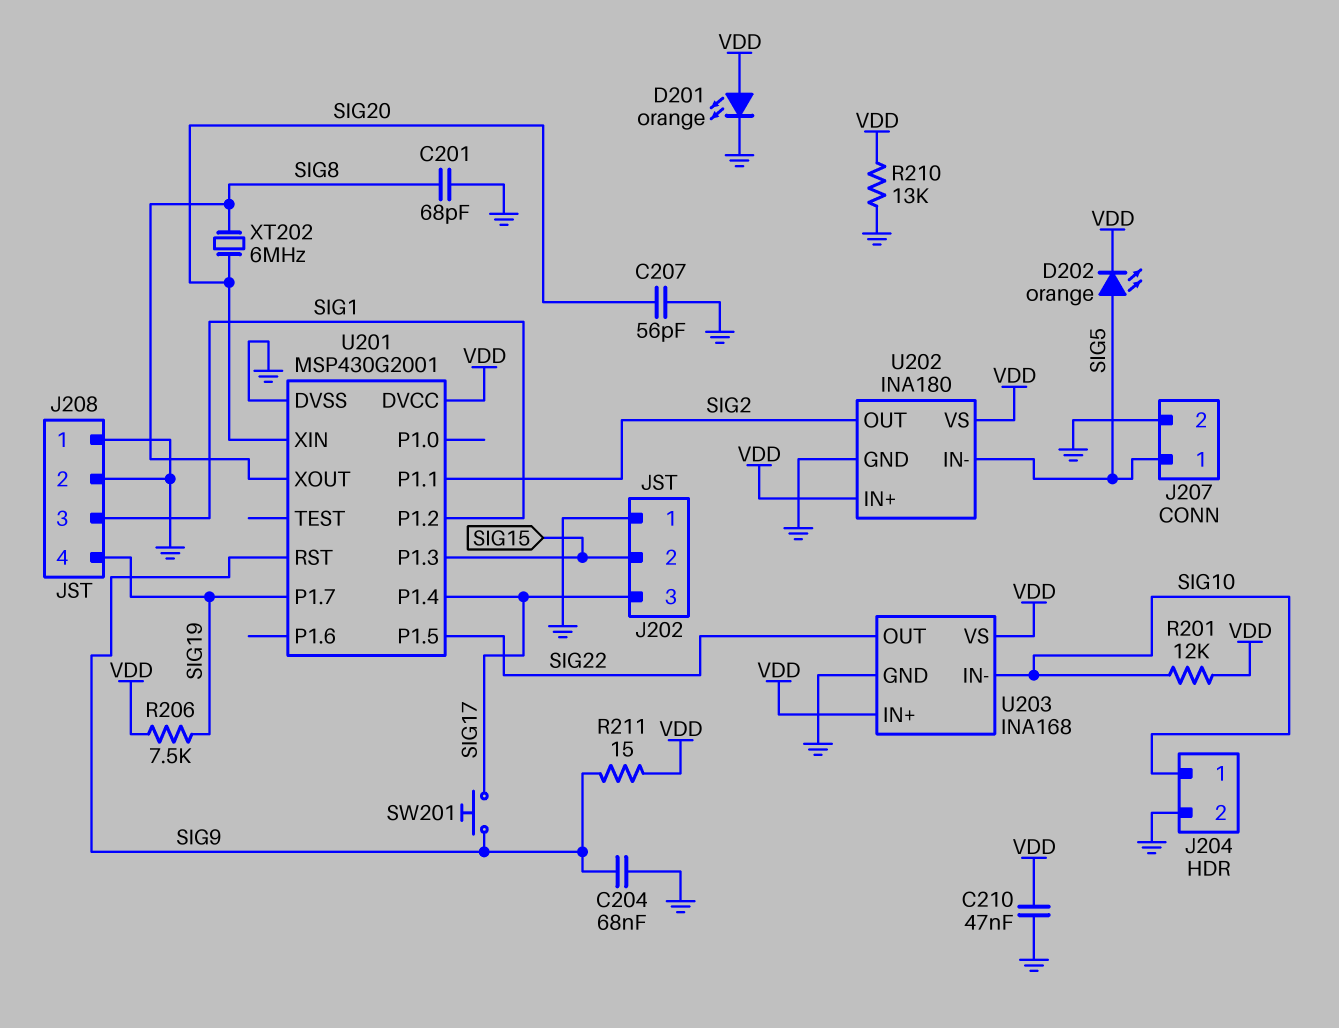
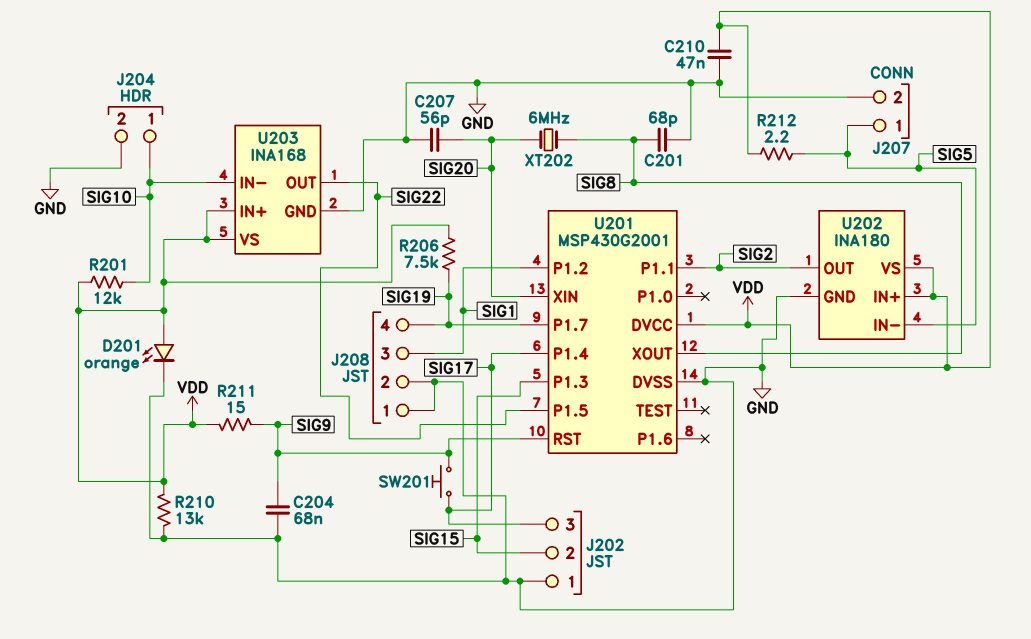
D202: LED orange (A SIG5, K VDD) -> none
R212: none -> 2.2 (SIG5, VDD)

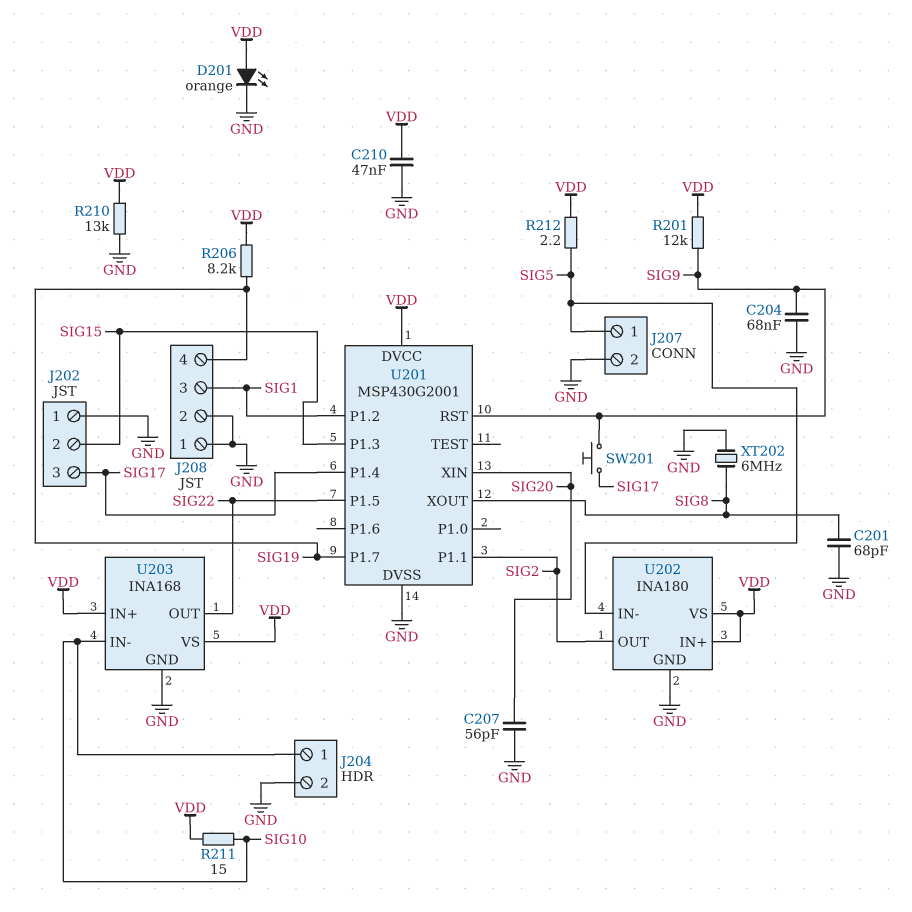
R201: 12k (SIG10, VDD) -> 12k (SIG9, VDD)
R206: 7.5k (SIG19, VDD) -> 8.2k (SIG19, VDD)
R211: 15 (SIG9, VDD) -> 15 (SIG10, VDD)
XT202: 6MHz (SIG8, SIG20) -> 6MHz (GND, SIG8)

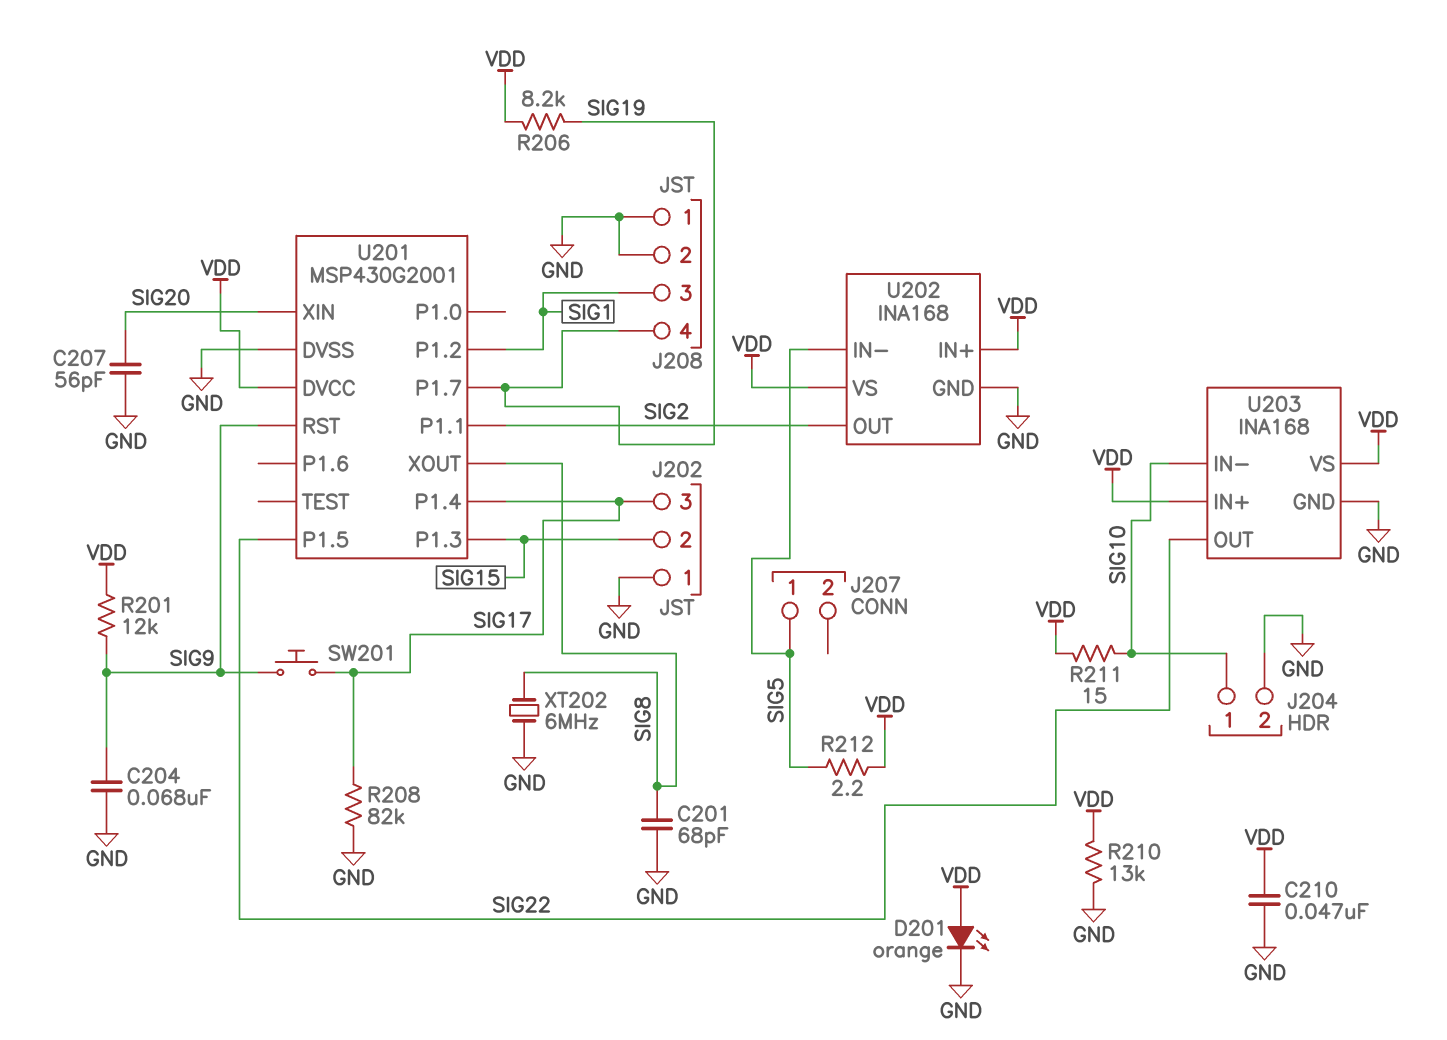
J207 pin 2: GND -> none
R208: none -> 82k (GND, SIG17)
U202: INA180 -> INA168

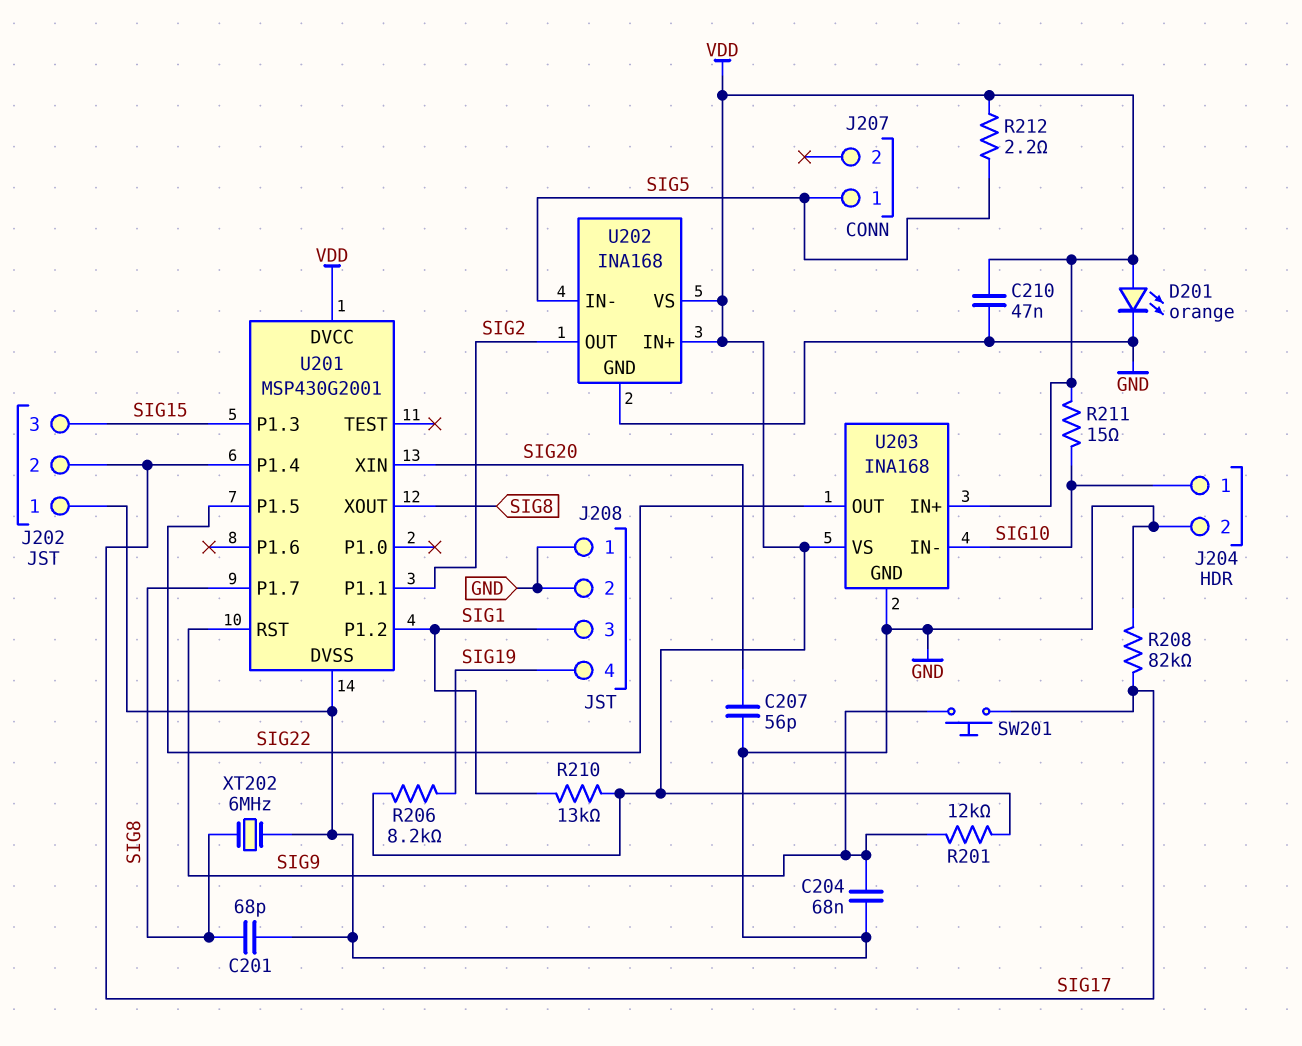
J202 pin 2: SIG15 -> SIG17
J202 pin 3: SIG17 -> SIG15
R210: 13k (GND, VDD) -> 13k (SIG1, VDD)
U201 pin P1.7: SIG19 -> SIG8

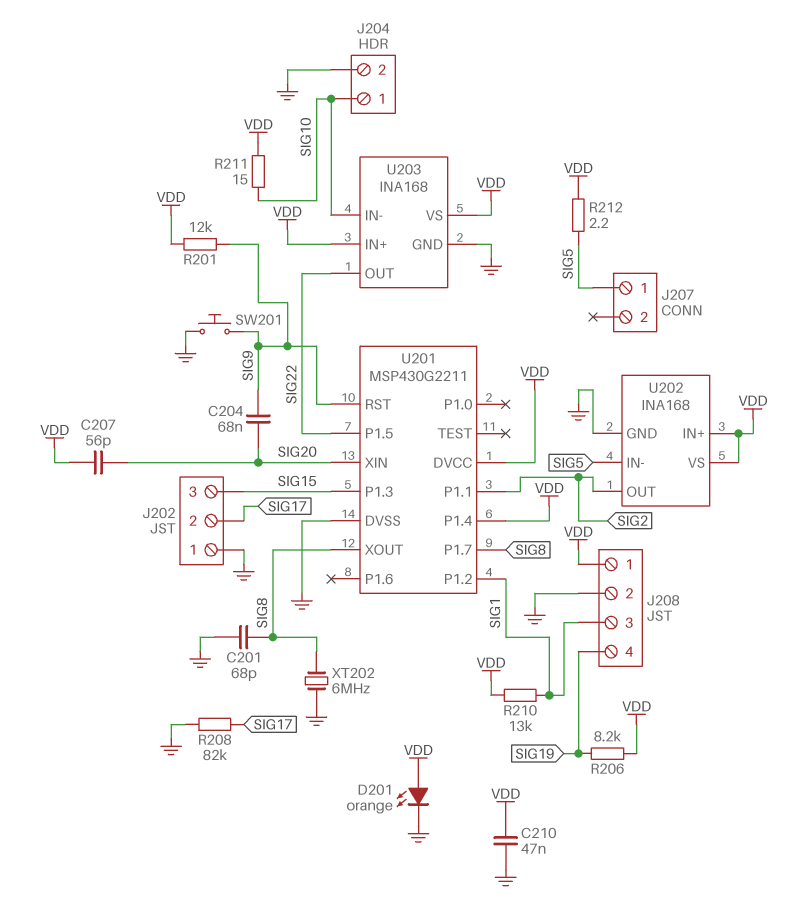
C204: 68nF (GND, SIG9) -> 68nF (SIG9, SIG20)
C207: 56pF (GND, SIG20) -> 56pF (SIG20, VDD)
J208 pin 1: GND -> VDD
SW201: button (SIG9, SIG17) -> button (GND, SIG9)
U201: MSP430G2001 -> MSP430G2211
U201 pin P1.4: SIG17 -> VDD

